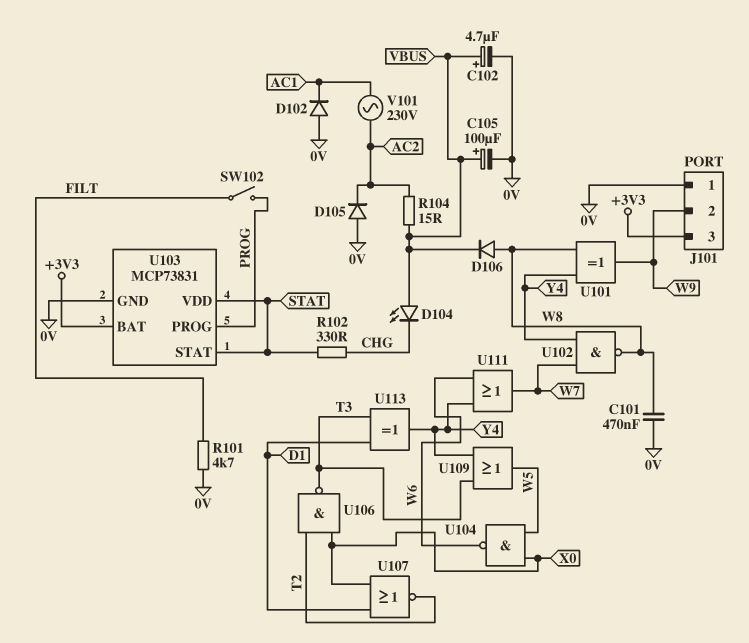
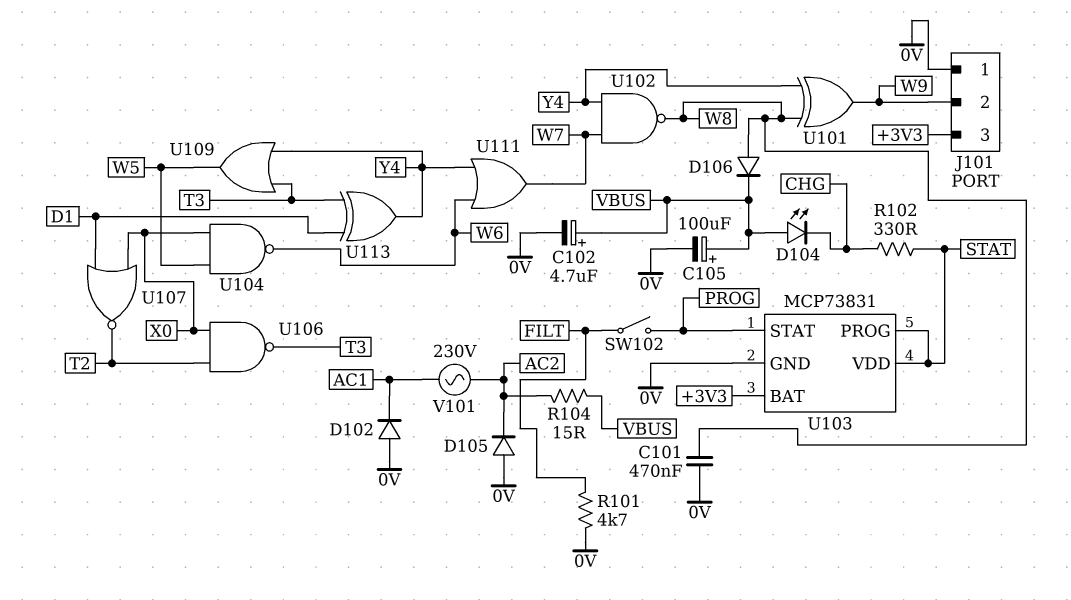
U103 pin PROG: PROG -> STAT
U103 pin STAT: STAT -> PROG

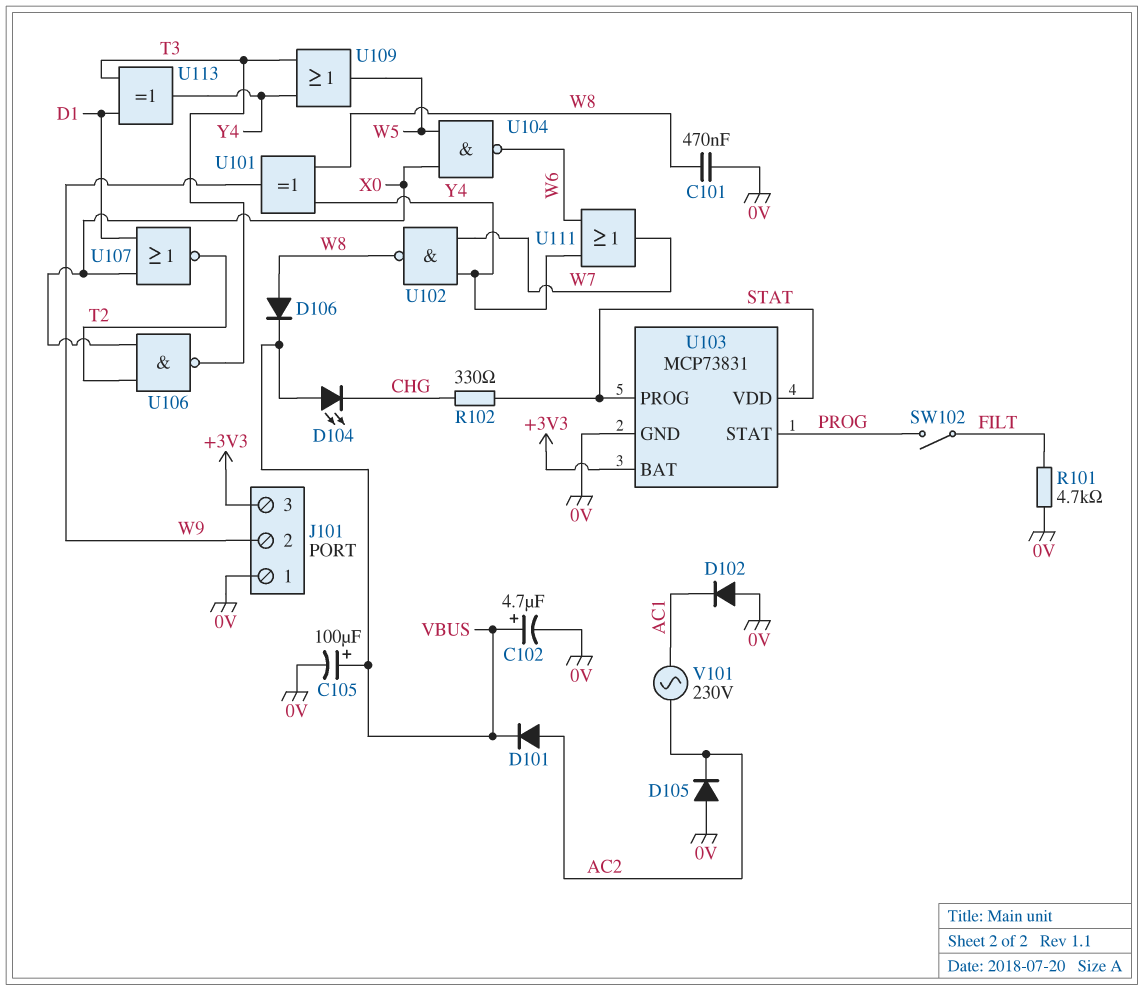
D101: none -> diode (A AC2, K VBUS)
R104: 15 (AC2, VBUS) -> none

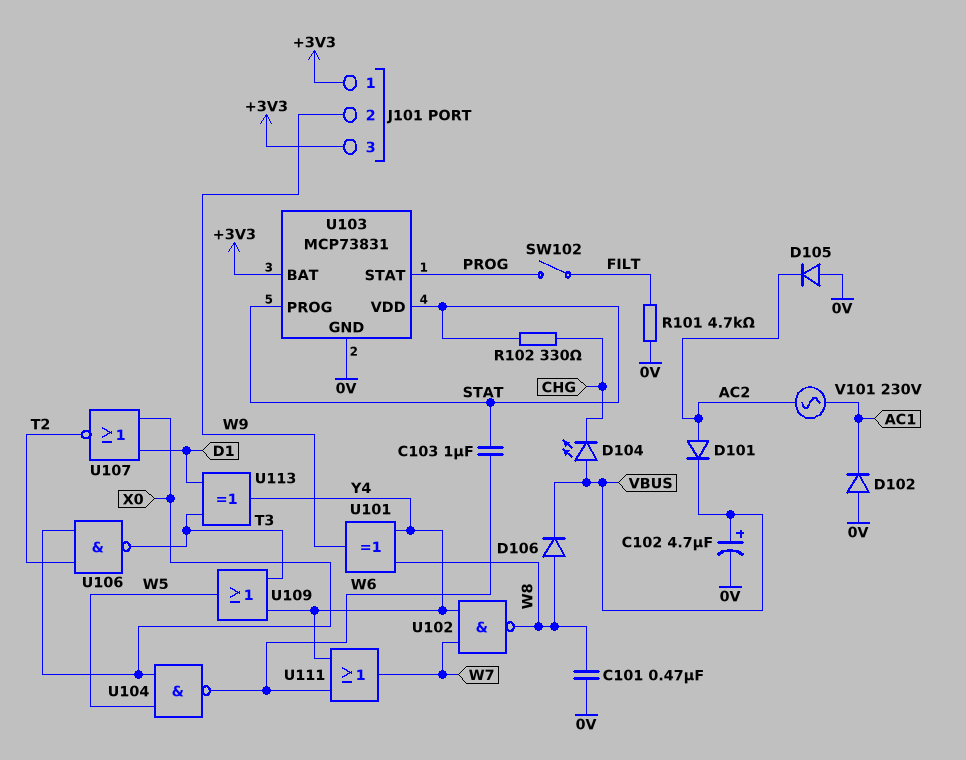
C103: none -> 1uF (STAT, W6)
C105: 100uF (plus VBUS, minus 0V) -> none
J101 pin 1: 0V -> +3V3

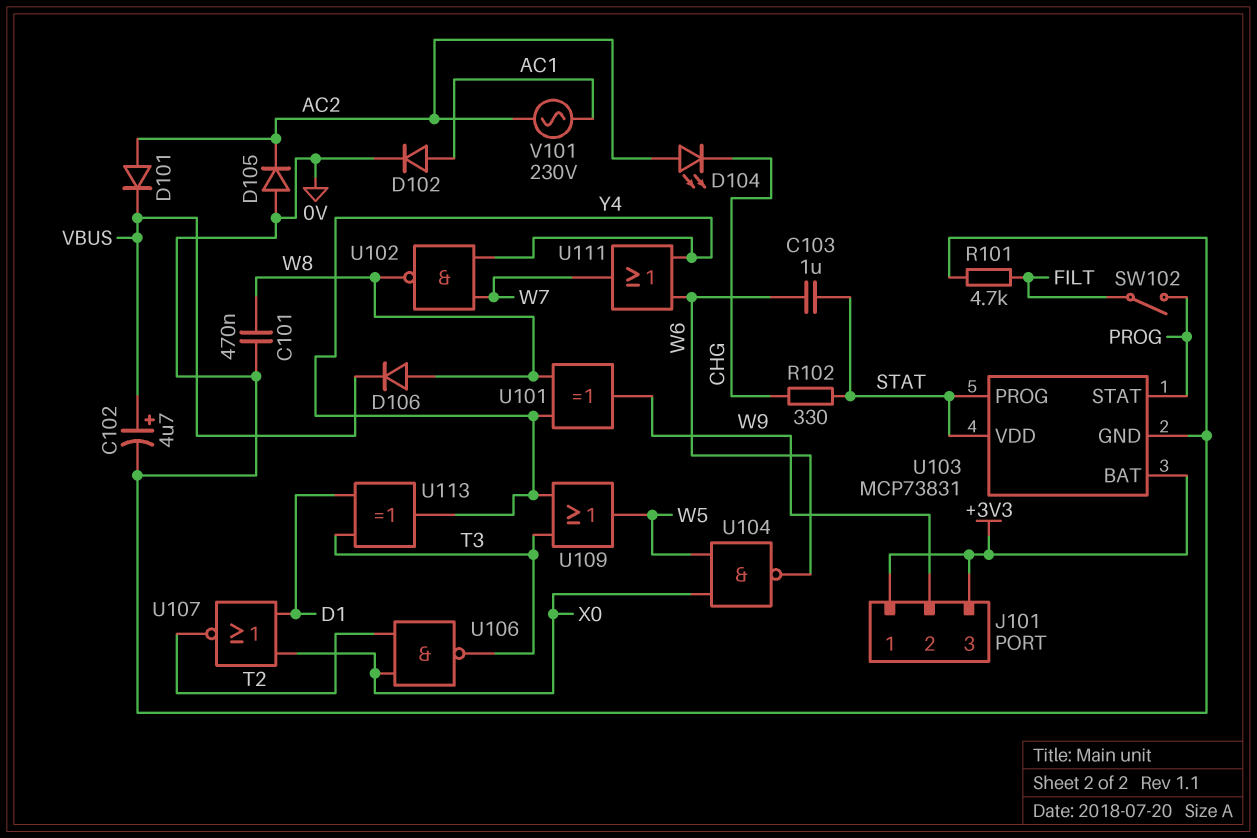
D102: diode (A 0V, K AC1) -> diode (A AC1, K 0V)
D104: LED (A VBUS, K CHG) -> LED (A AC2, K CHG)

